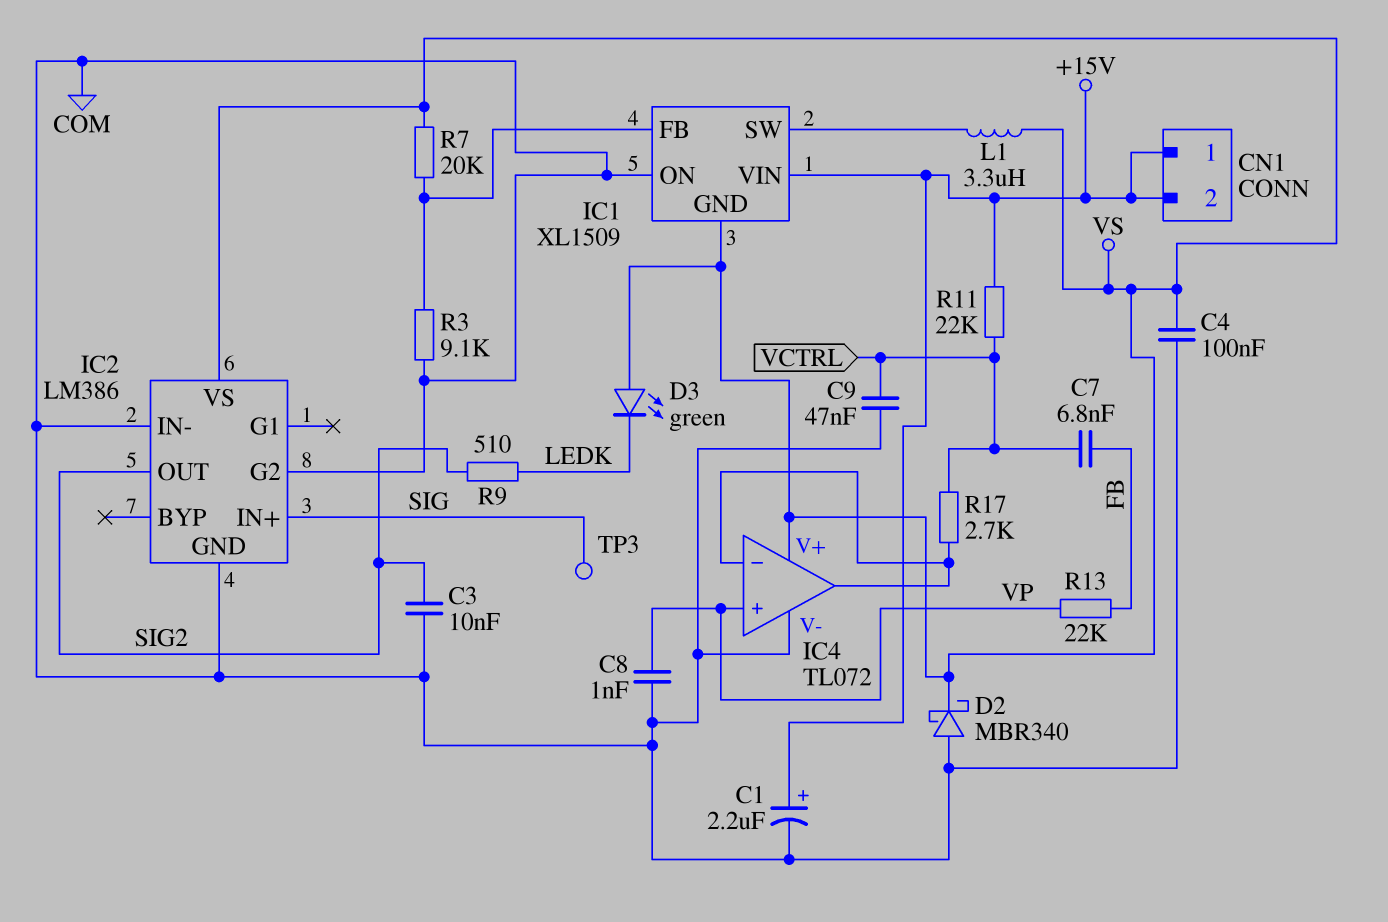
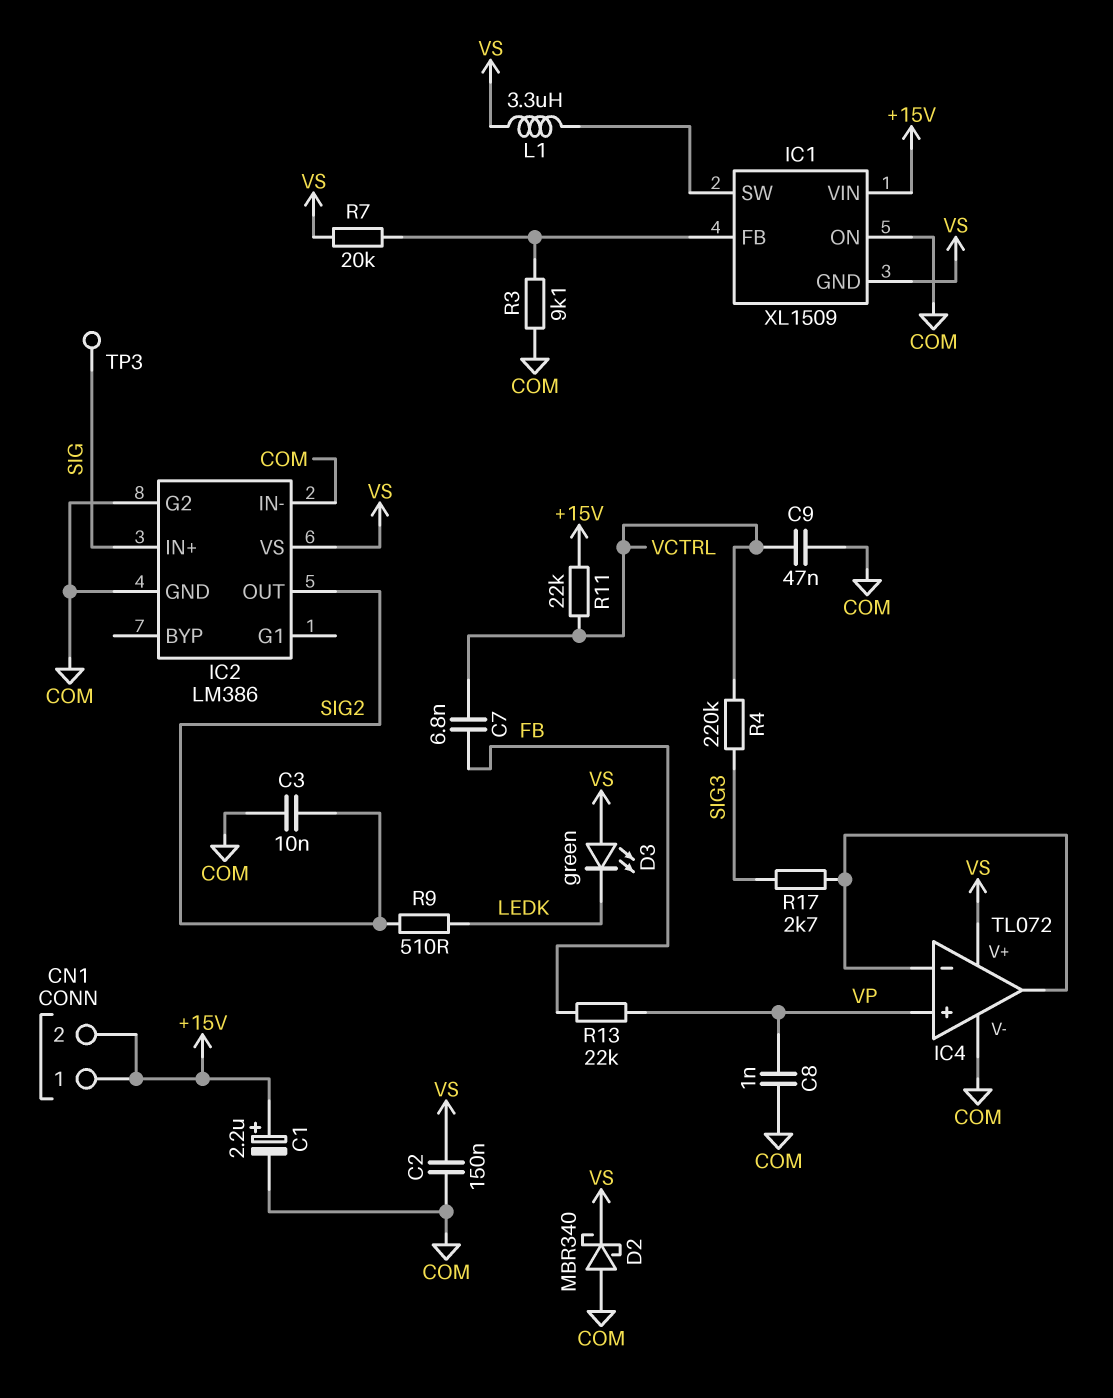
C2: none -> 150nF (COM, VS)
C4: 100nF (COM, VS) -> none
R4: none -> 220k (SIG3, VCTRL)
R17: 2.7k (IC4/in-, VCTRL) -> 2.7k (IC4/in-, SIG3)

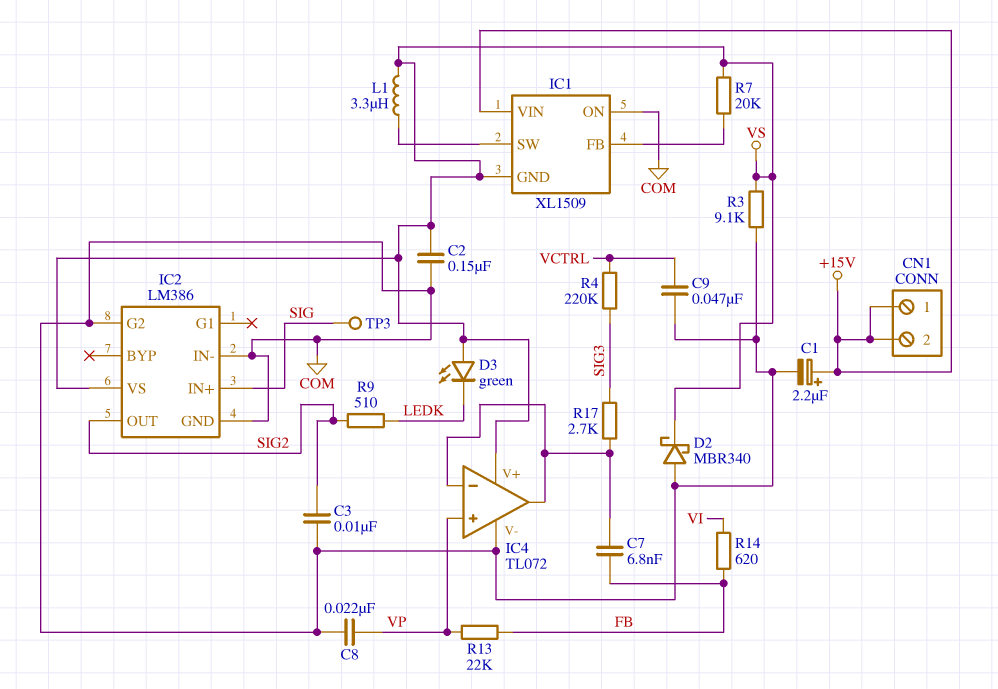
C7: 6.8nF (FB, VCTRL) -> 6.8nF (FB, IC4/in-)
C8: 1nF (COM, VP) -> 22nF (COM, VP)
R3: 9.1k (COM, IC1/FB) -> 9.1k (COM, VS)
R11: 22k (+15V, VCTRL) -> none
R14: none -> 620 (FB, VI)

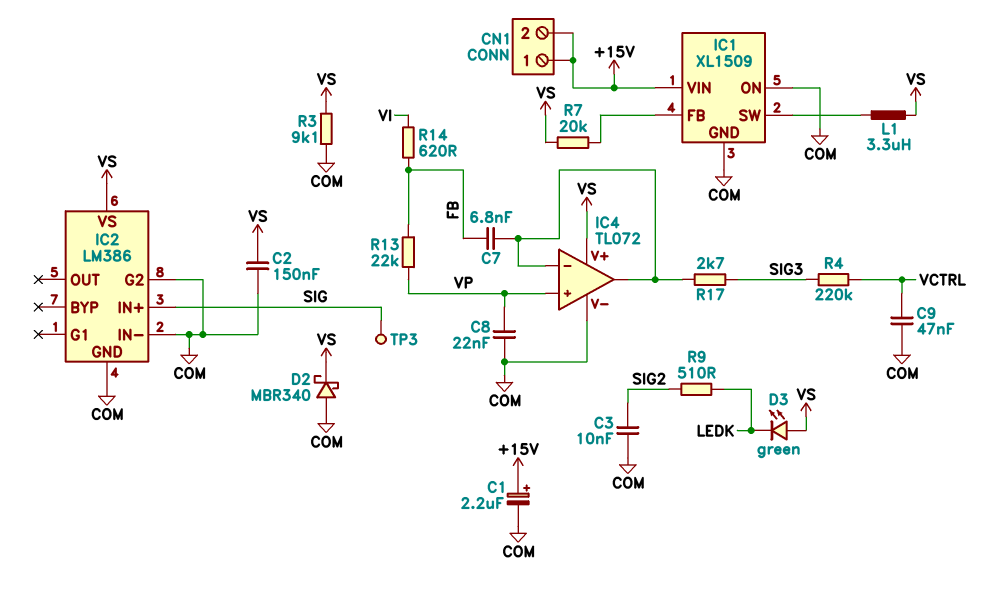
IC1 pin GND: VS -> COM
IC2 pin OUT: SIG2 -> none

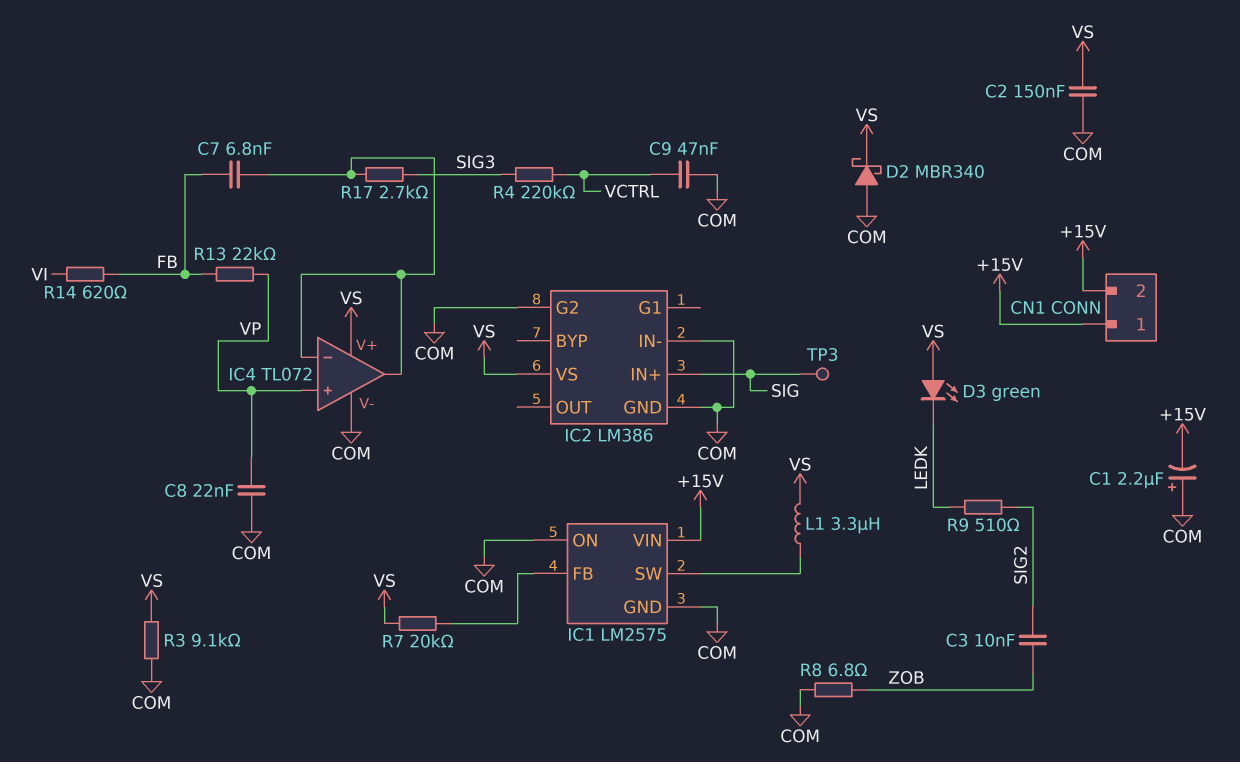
C1: 2.2uF (plus +15V, minus COM) -> 2.2uF (plus COM, minus +15V)
C3: 10nF (COM, SIG2) -> 10nF (SIG2, ZOB)
IC1: XL1509 -> LM2575
R8: none -> 6.8 (COM, ZOB)

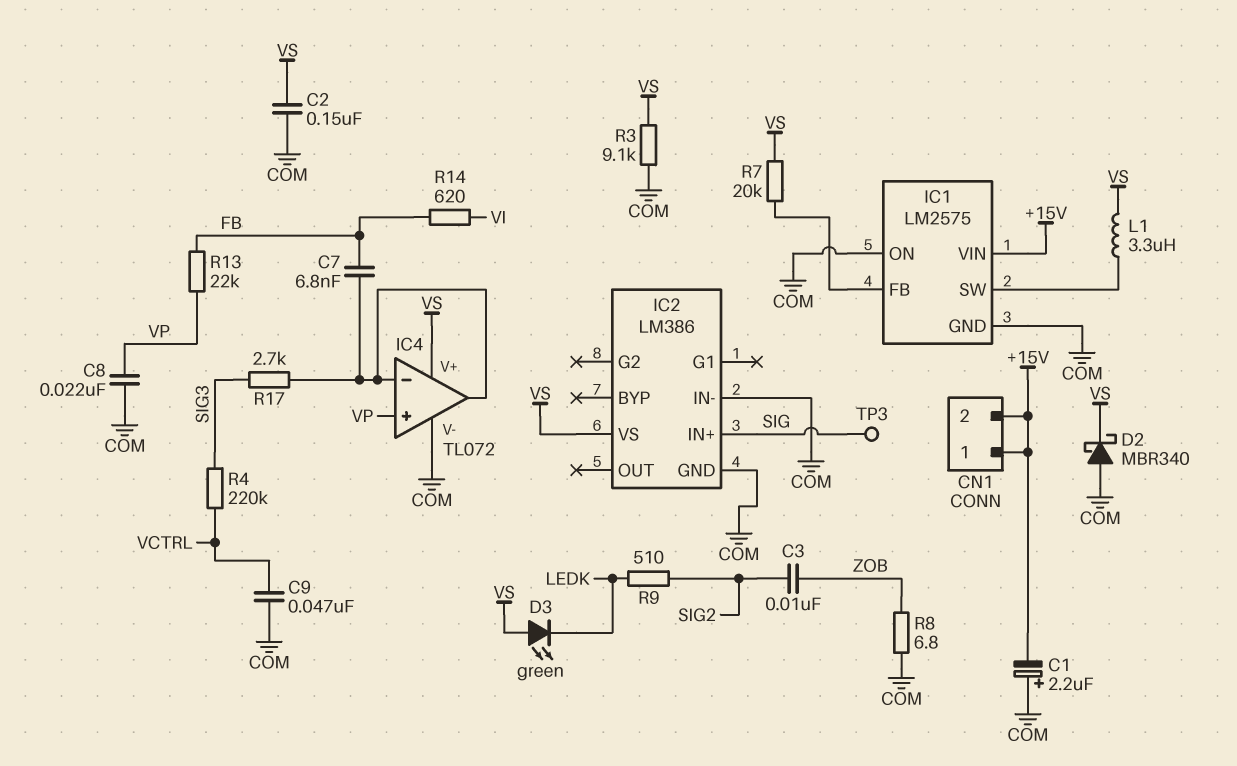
IC2 pin G2: COM -> none

